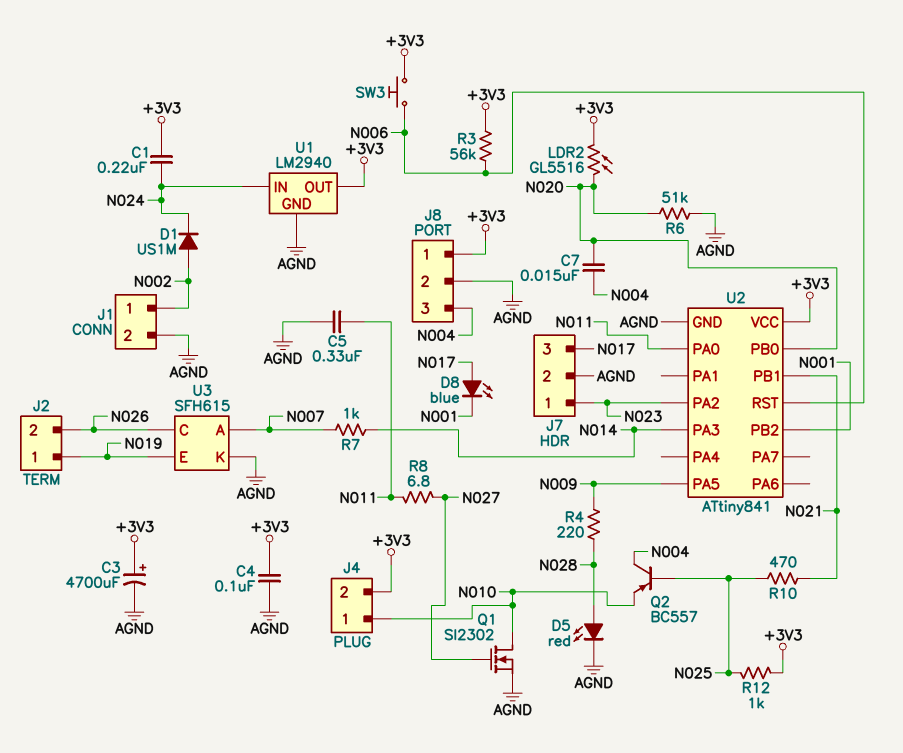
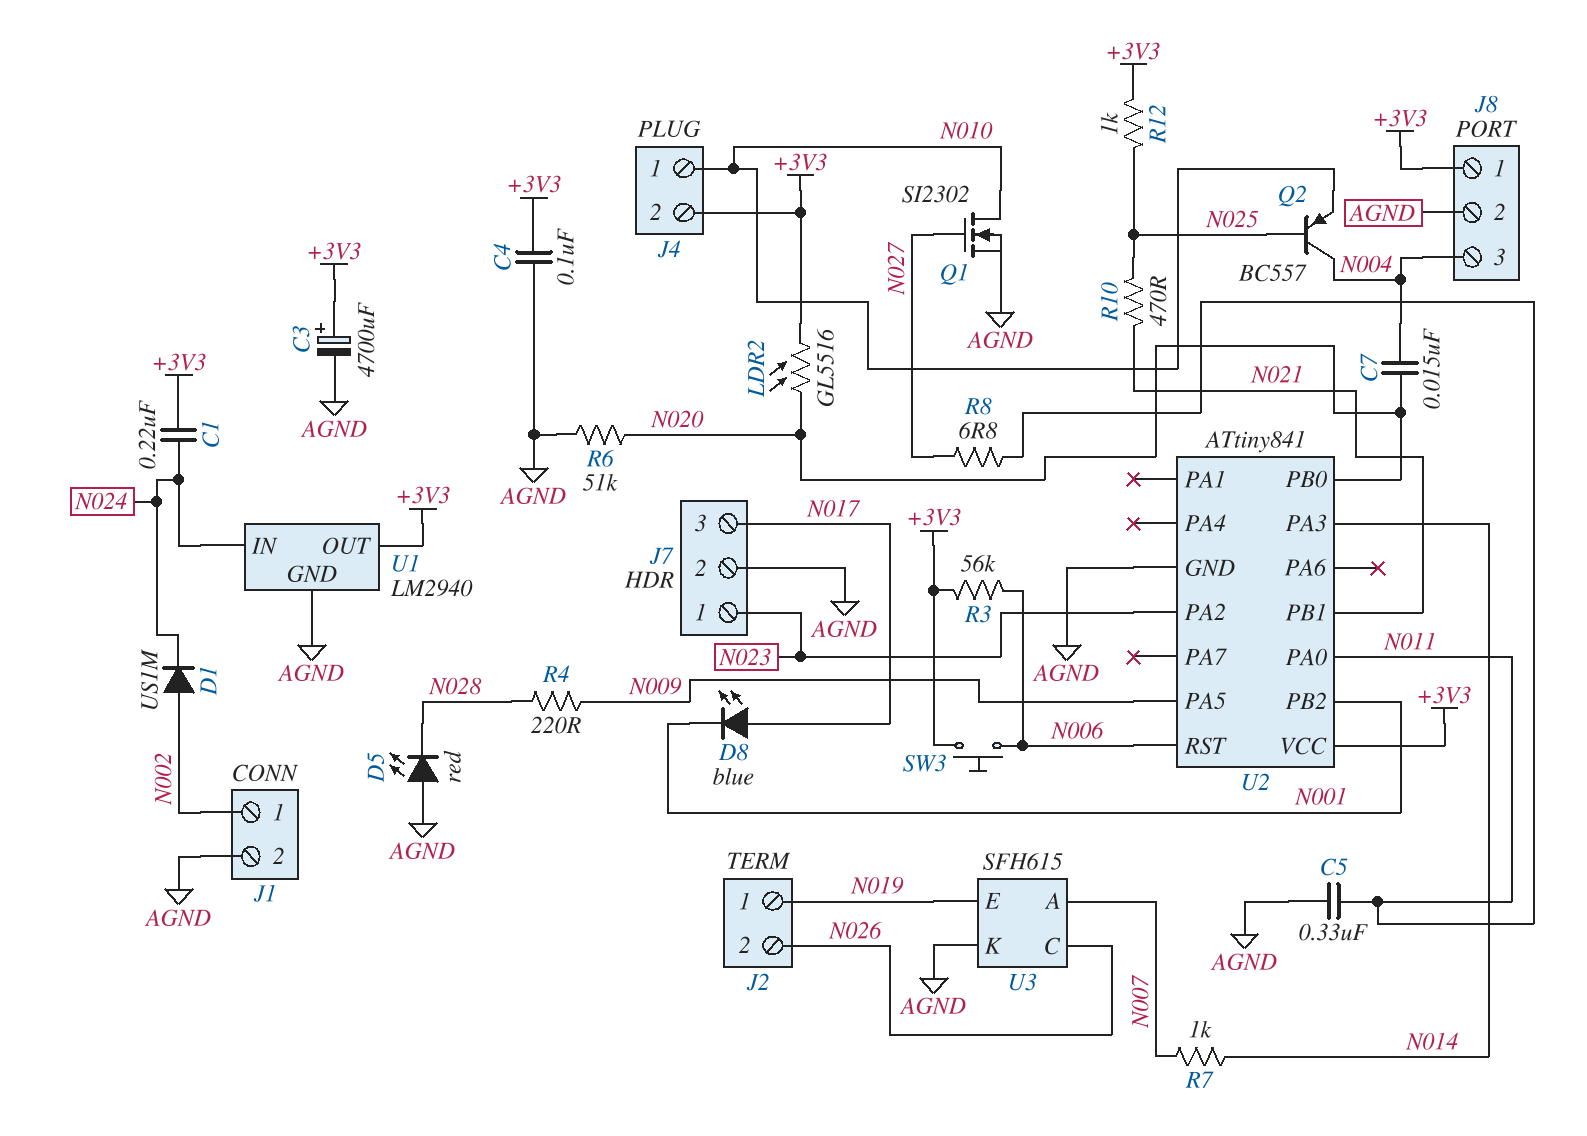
D5: LED red (A N028, K AGND) -> LED red (A AGND, K N028)

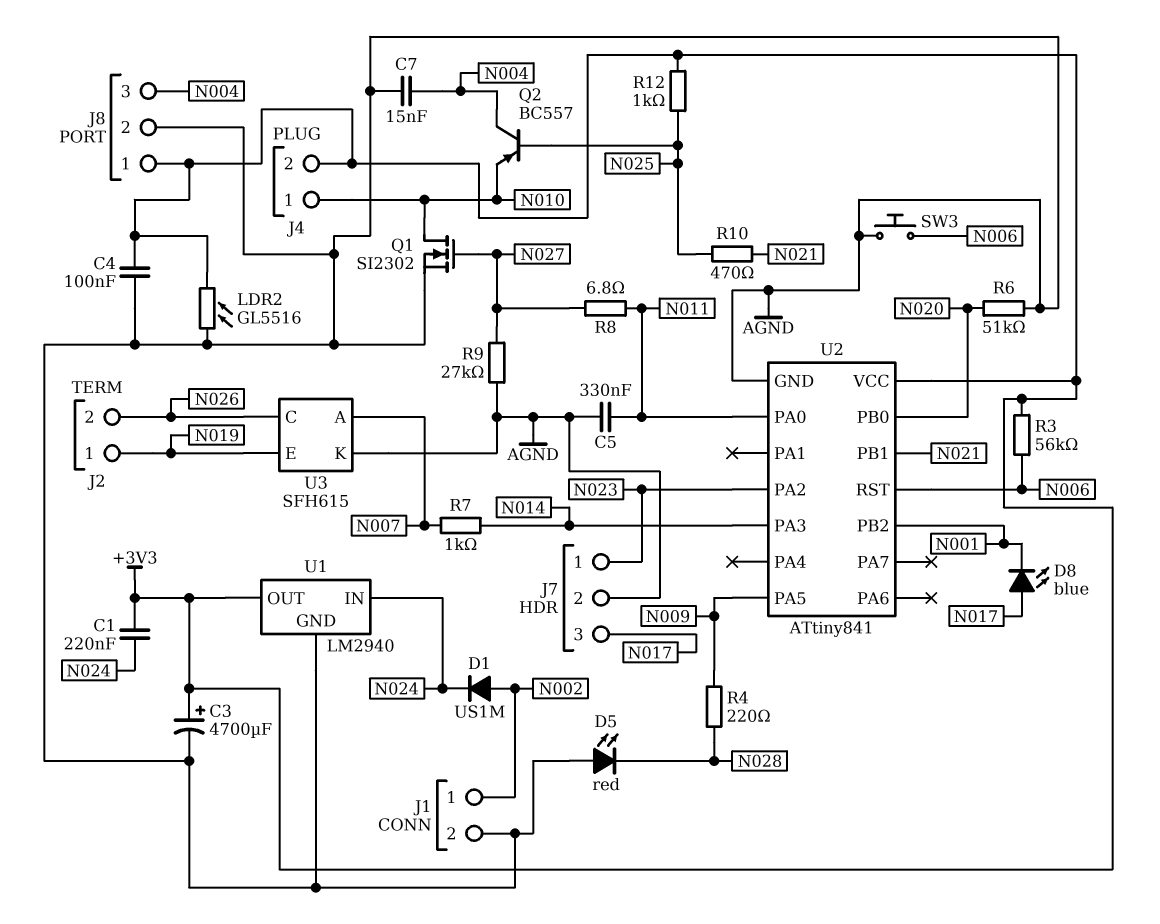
C7: 15nF (N004, N020) -> 15nF (AGND, N004)
LDR2: GL5516 (+3V3, N020) -> GL5516 (+3V3, AGND)
R9: none -> 27k (AGND, N027)
SW3: button (+3V3, N006) -> button (AGND, N006)

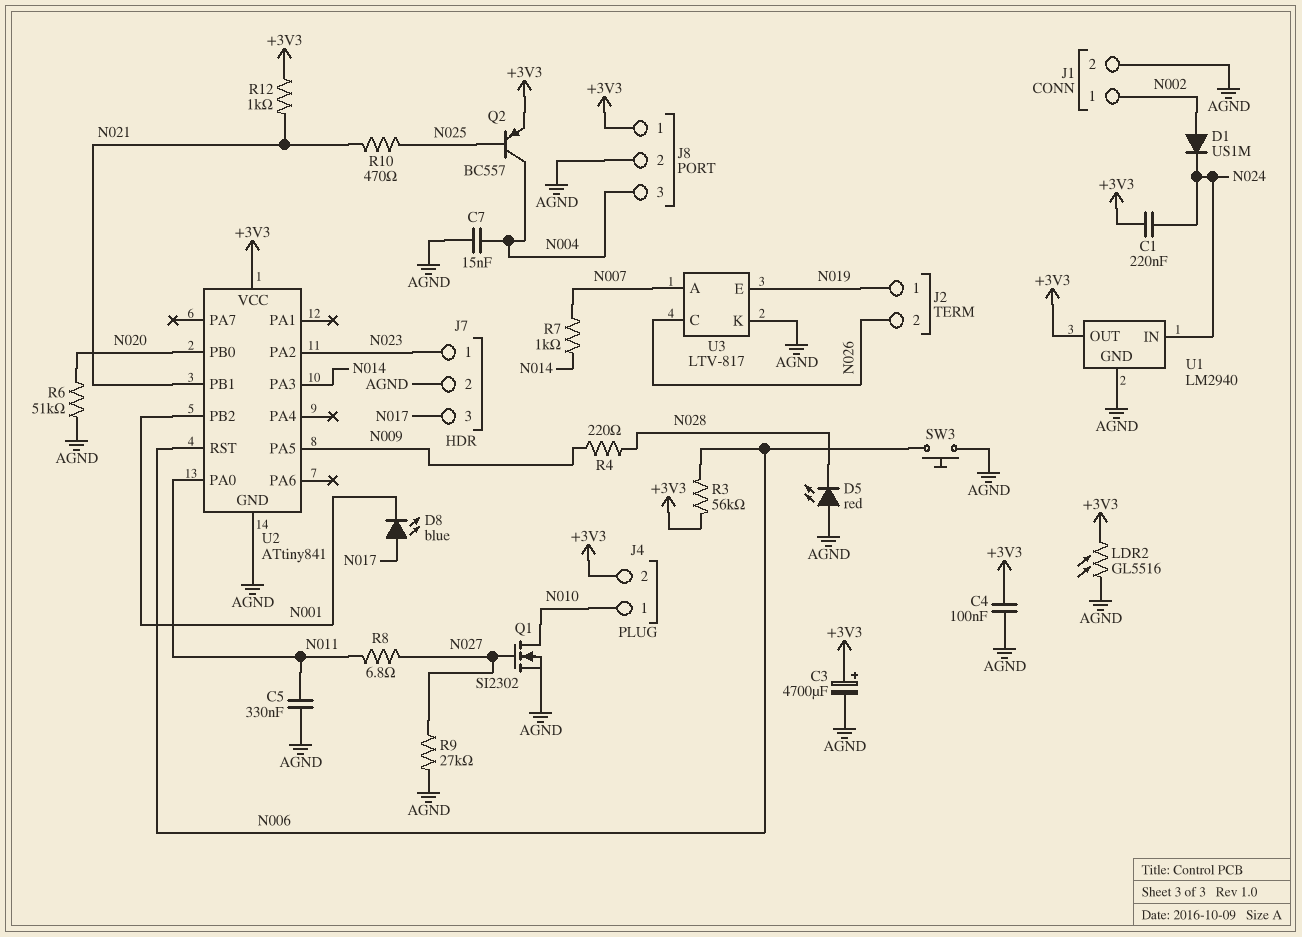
Q2: PNP BC557 (B N025, C N004, E N010) -> PNP BC557 (B N025, C N004, E +3V3)
R12: 1k (+3V3, N025) -> 1k (+3V3, N021)
U3: SFH615 -> LTV-817

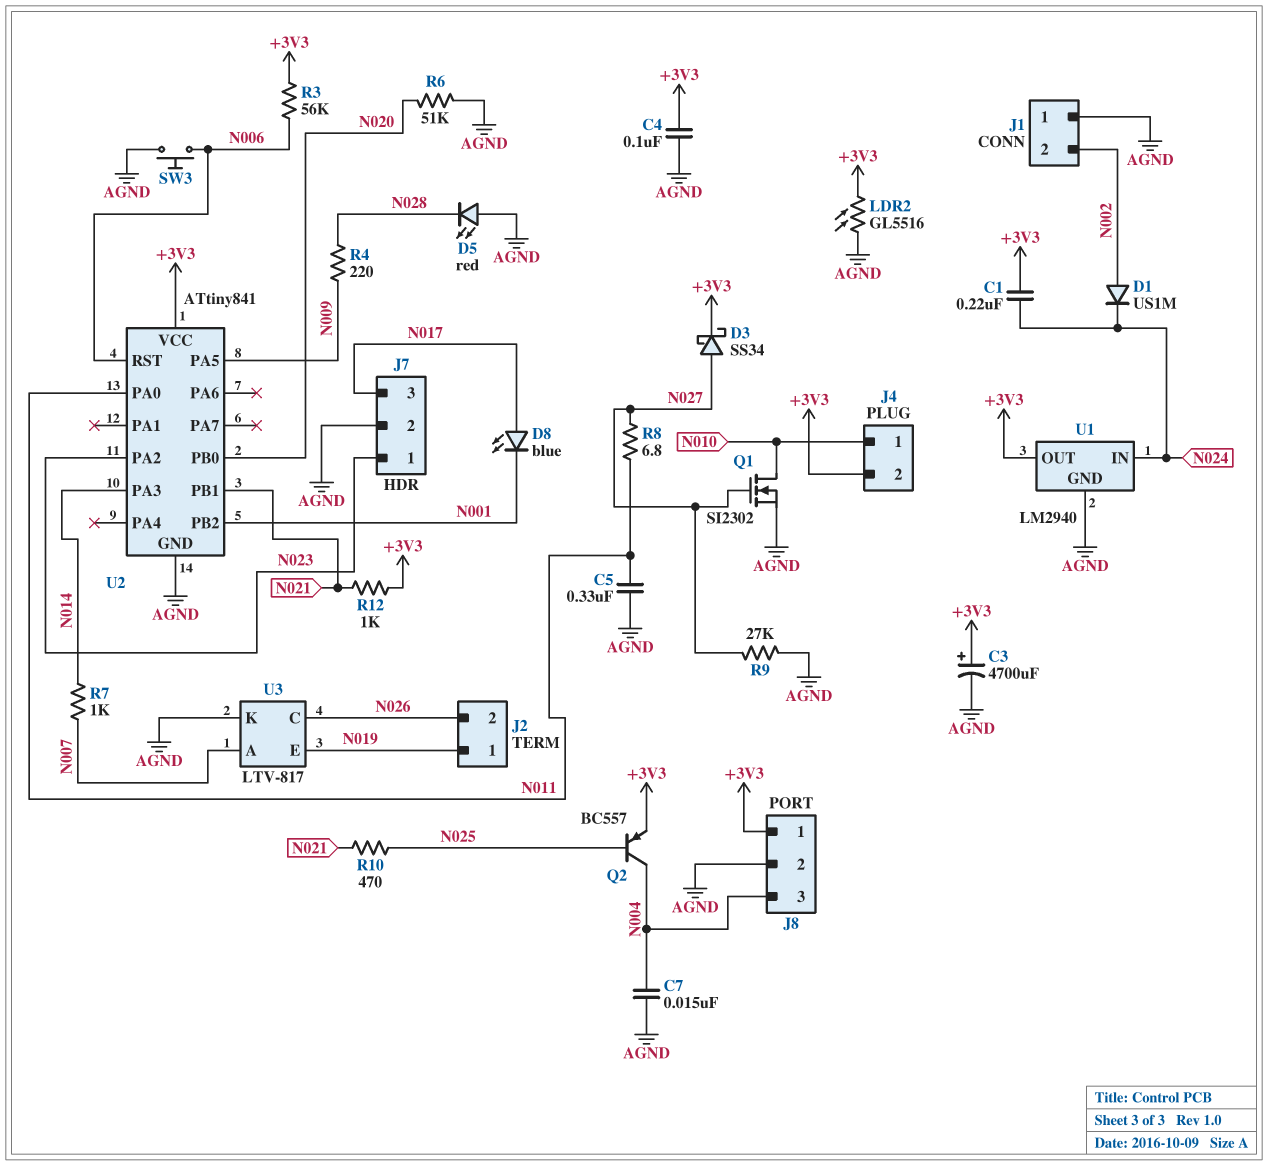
D3: none -> schottky SS34 (A N027, K +3V3)
J1 pin 1: N002 -> AGND
J1 pin 2: AGND -> N002

